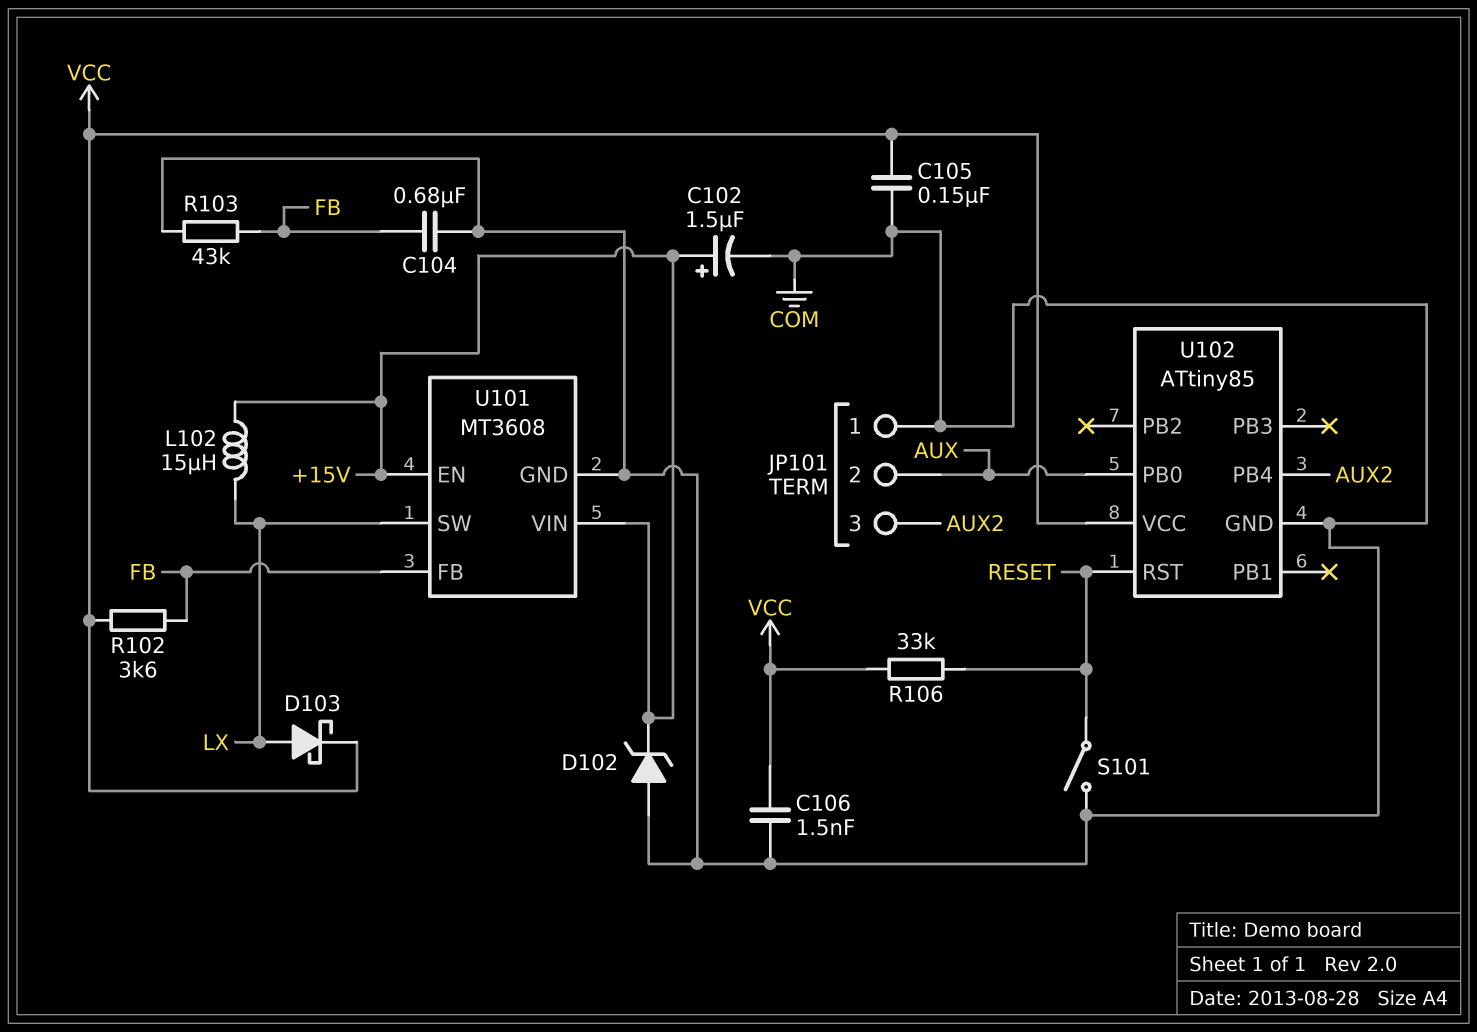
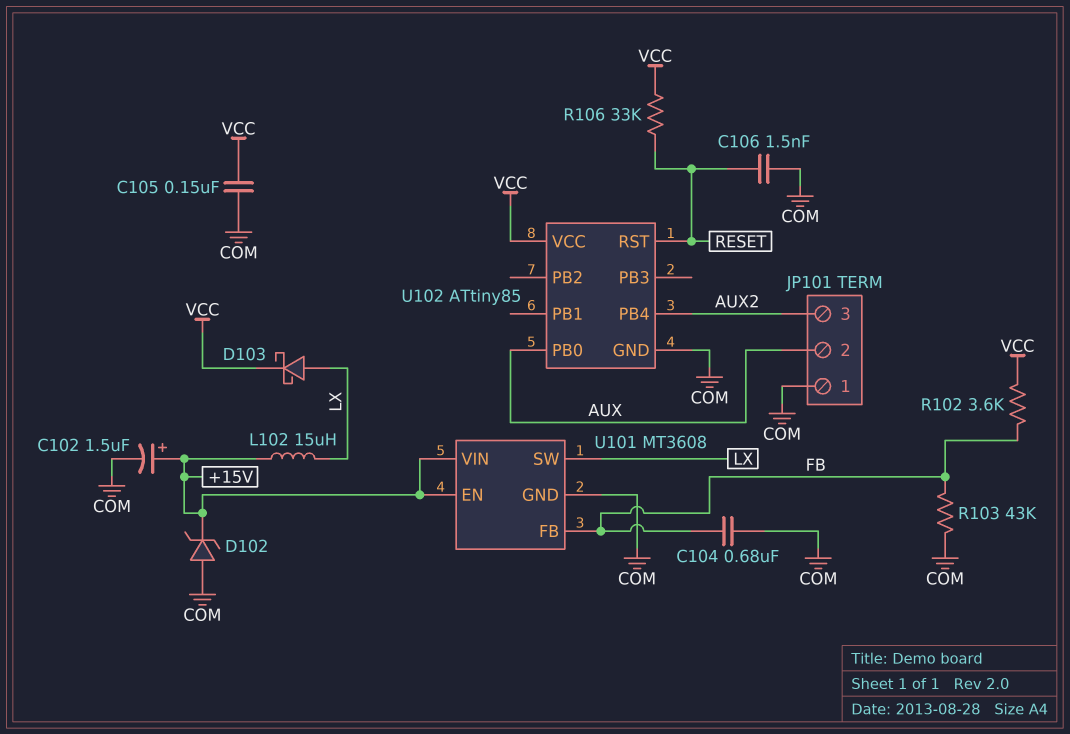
C106: 1.5nF (COM, VCC) -> 1.5nF (COM, RESET)
S101: switch (COM, RESET) -> none

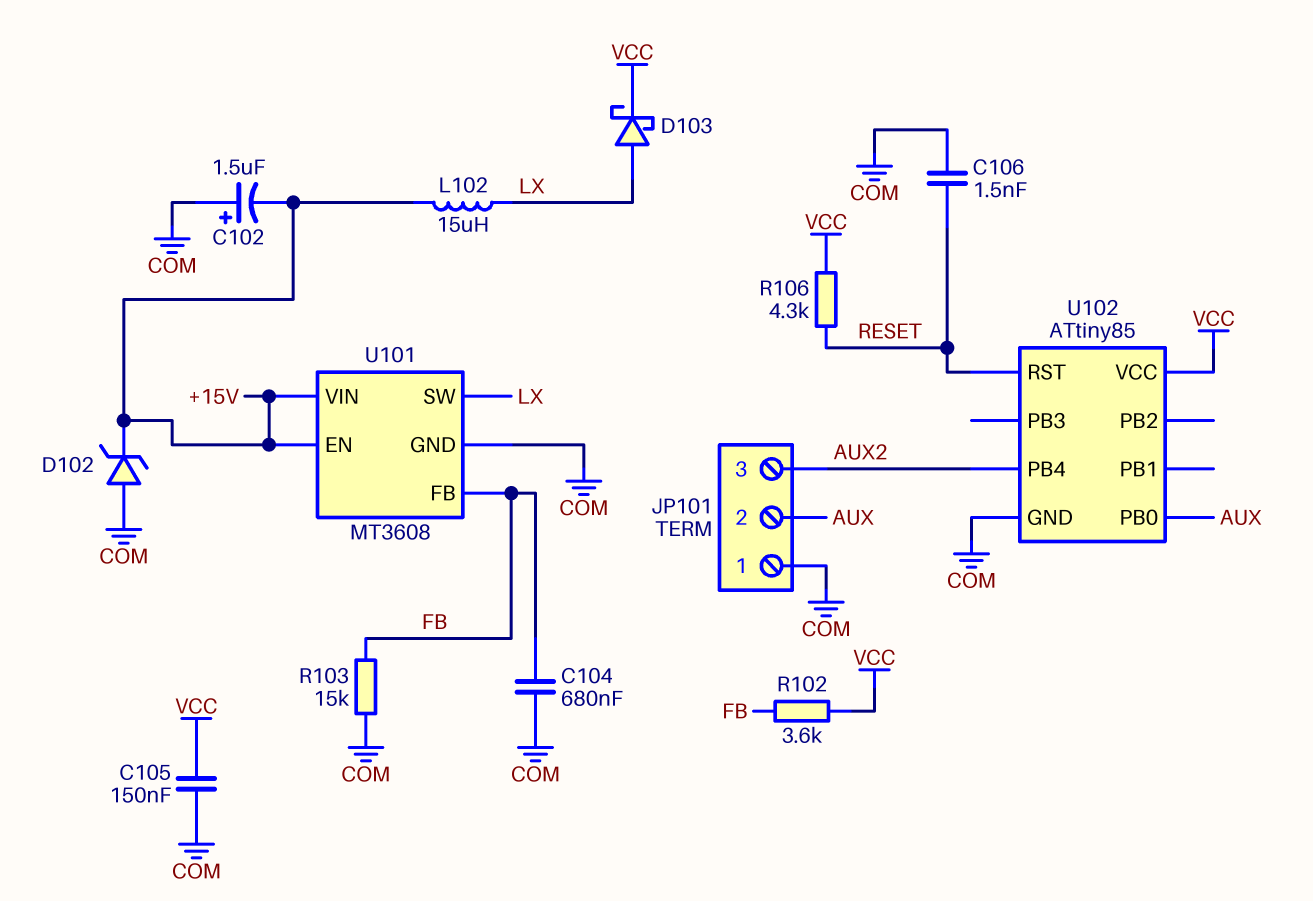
C102: 1.5uF (plus +15V, minus COM) -> 1.5uF (plus COM, minus +15V)
R103: 43k (COM, FB) -> 15k (COM, FB)
R106: 33k (RESET, VCC) -> 4.3k (RESET, VCC)

